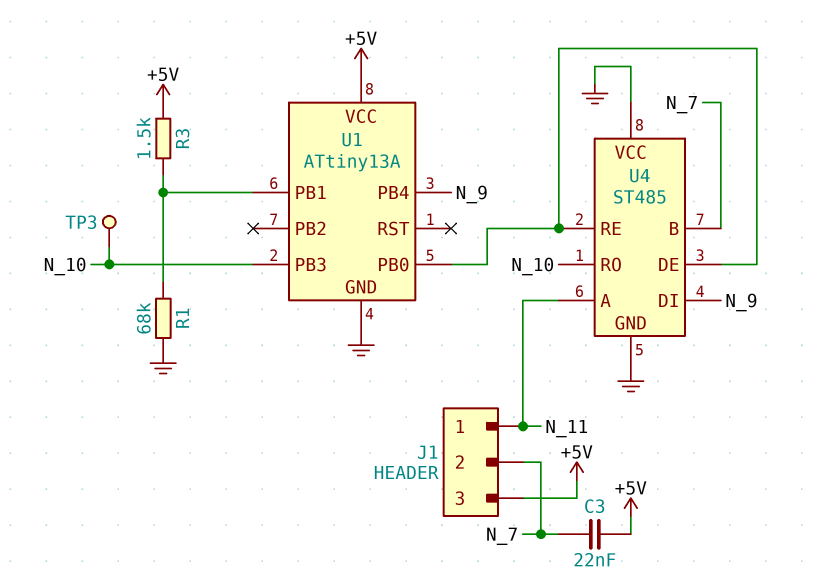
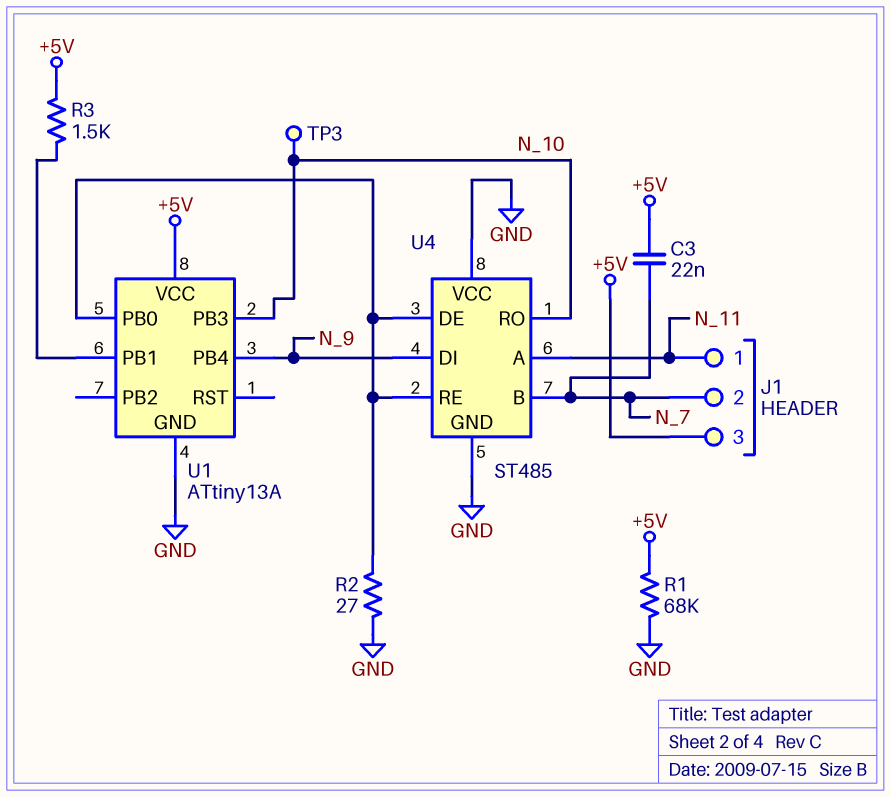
R1: 68k (GND, U1/PB1) -> 68k (+5V, GND)
R2: none -> 27 (GND, U1/PB0)

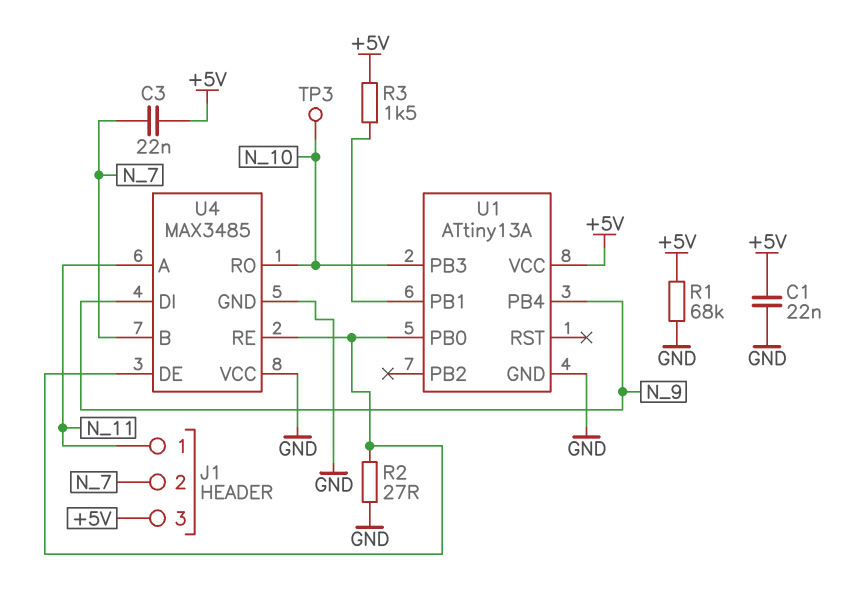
C1: none -> 22nF (+5V, GND)
U4: ST485 -> MAX3485

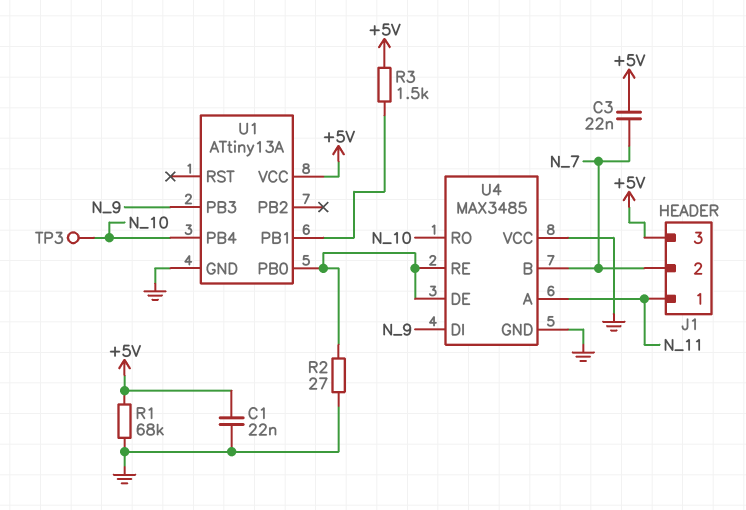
U1 pin PB3: N_10 -> N_9
U1 pin PB4: N_9 -> N_10

